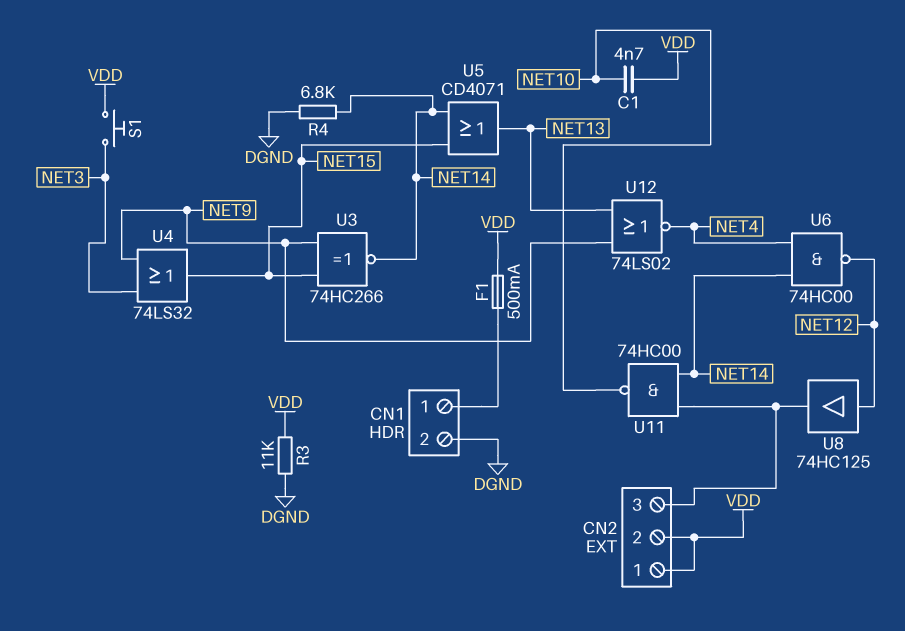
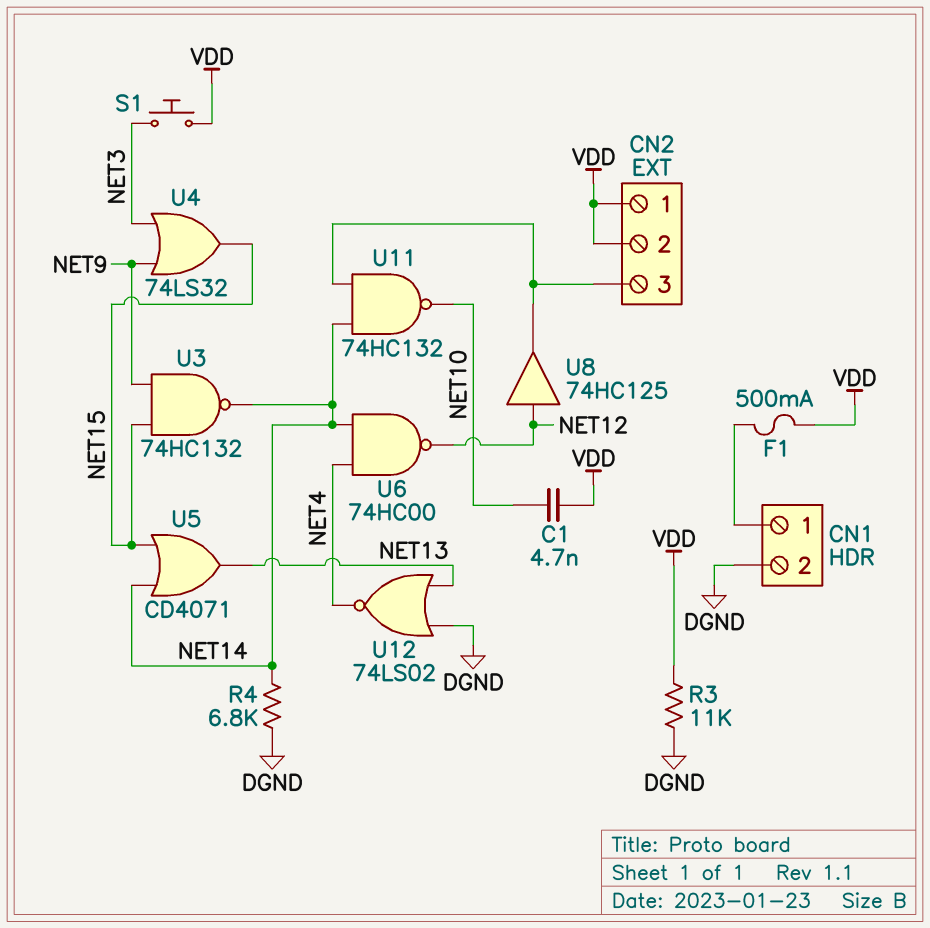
U3: XNOR 74HC266 (in NET9, in NET15, out NET14) -> NAND 74HC132 (in NET9, in NET15, out NET14)
U11: NAND 74HC00 (in CN2/3, in NET14, out NET10) -> NAND 74HC132 (in CN2/3, in NET14, out NET10)
U12: NOR 74LS02 (in NET9, in NET13, out NET4) -> NOR 74LS02 (in DGND, in NET13, out NET4)

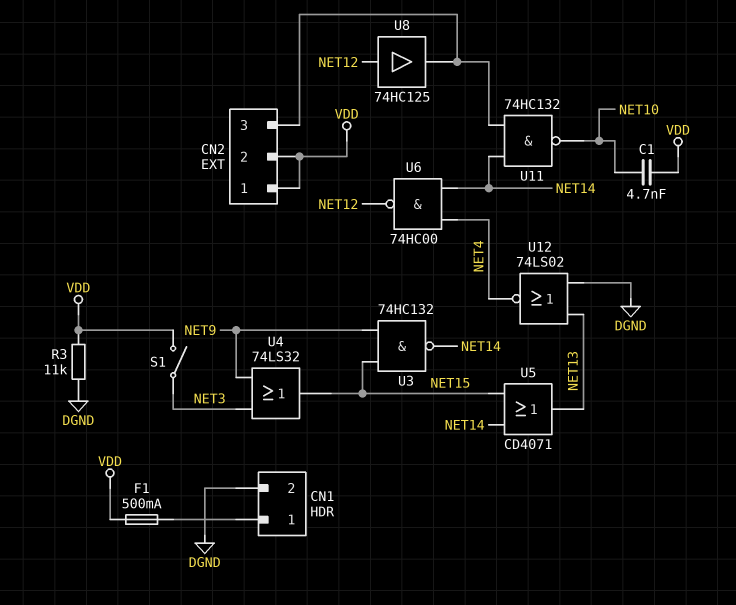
R4: 6.8k (DGND, NET14) -> none
S1: button (NET3, VDD) -> switch (NET3, VDD)

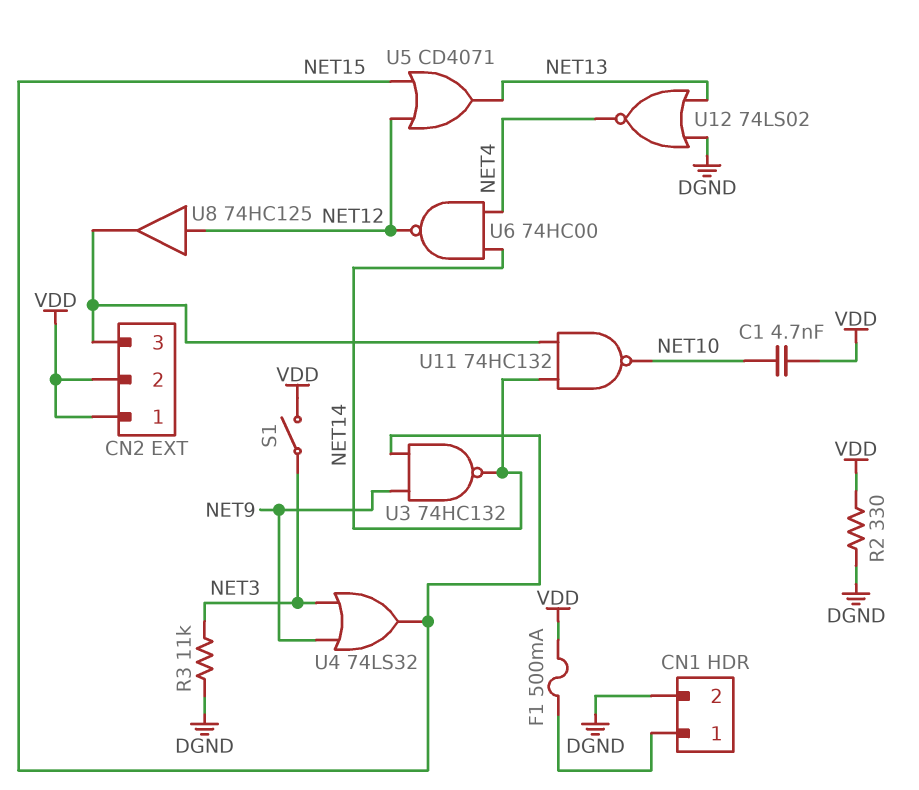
R2: none -> 330 (DGND, VDD)
R3: 11k (DGND, VDD) -> 11k (DGND, NET3)
U5: OR CD4071 (in NET14, in NET15, out NET13) -> OR CD4071 (in NET12, in NET15, out NET13)

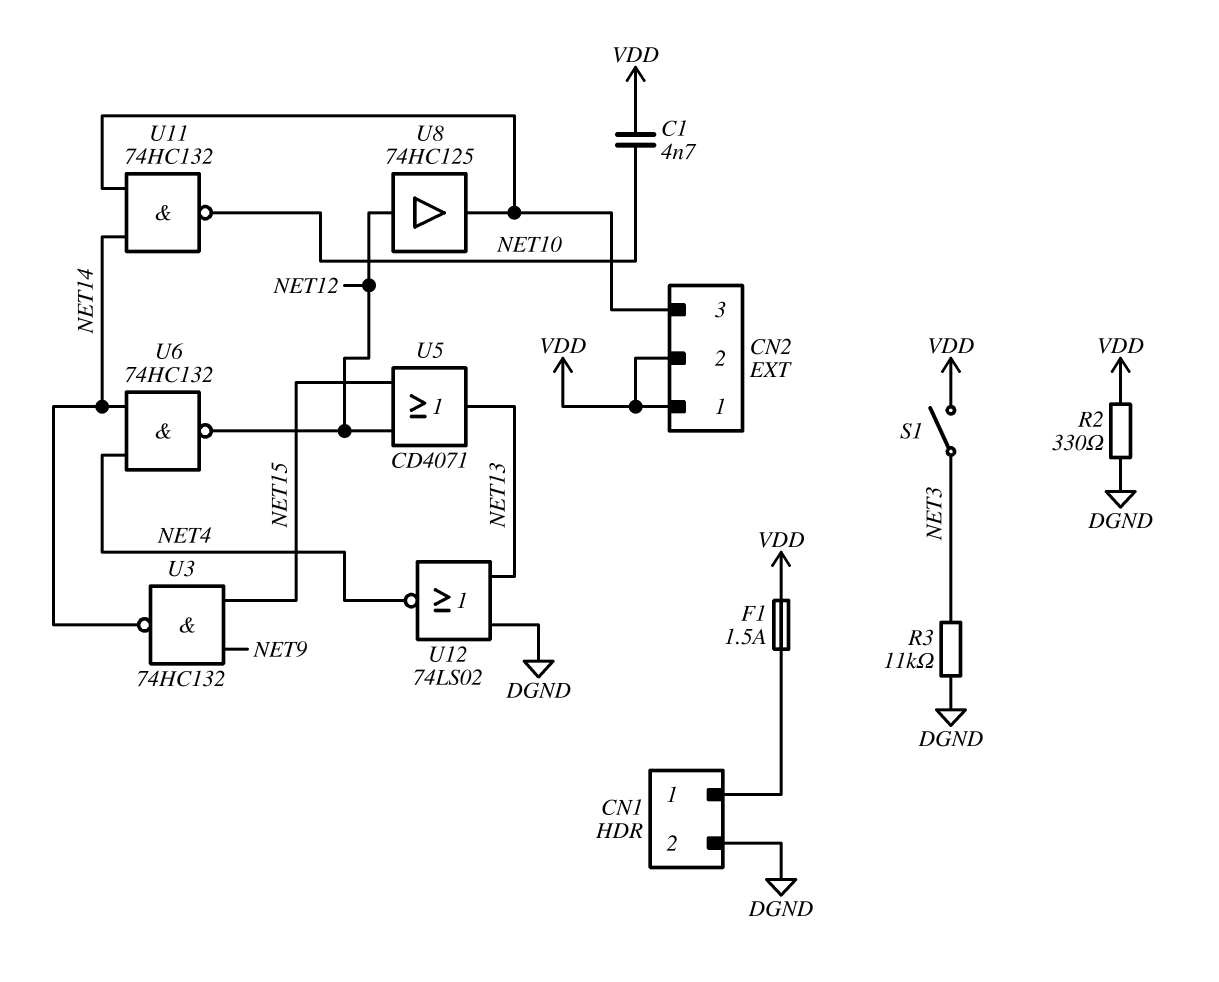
F1: 500mA (CN1/1, VDD) -> 1.5A (CN1/1, VDD)
U4: OR 74LS32 (in NET3, in NET9, out NET15) -> none
U6: NAND 74HC00 (in NET4, in NET14, out NET12) -> NAND 74HC132 (in NET4, in NET14, out NET12)

